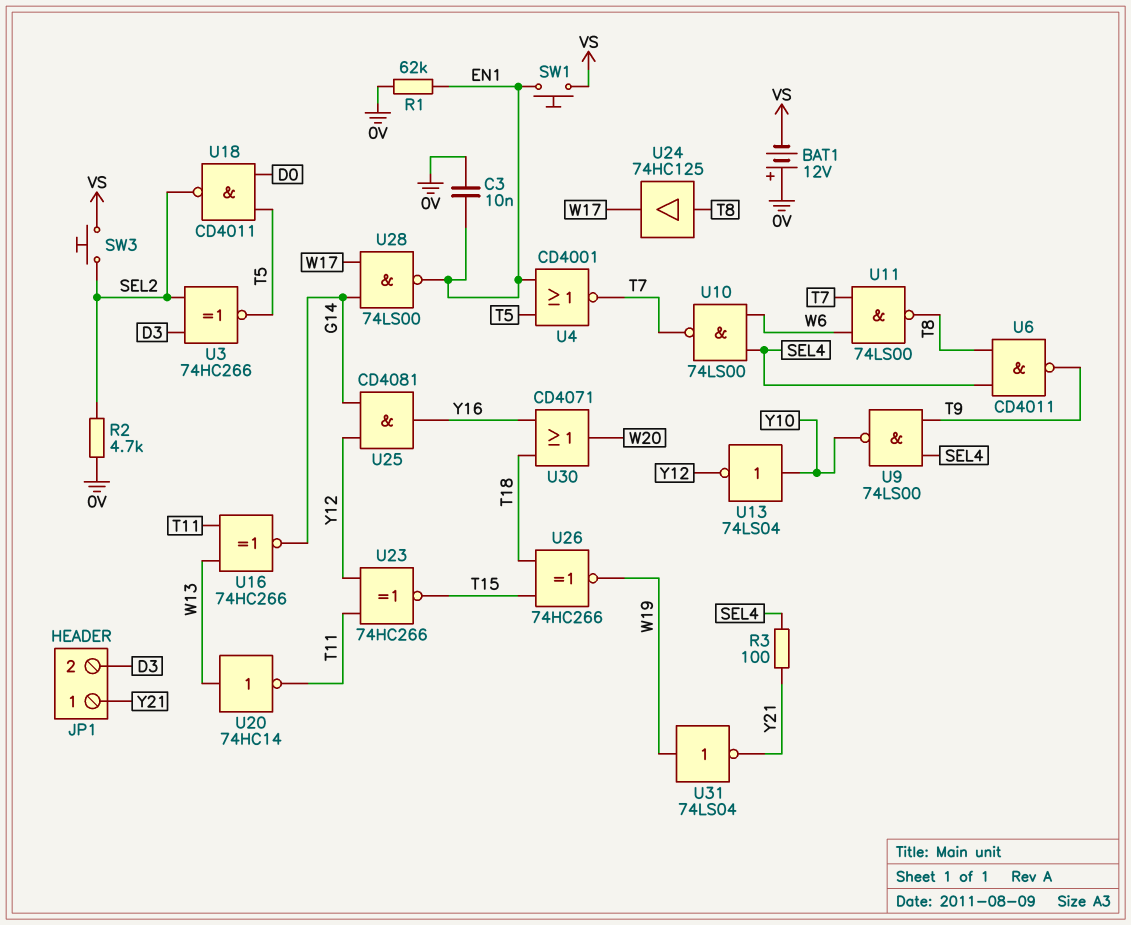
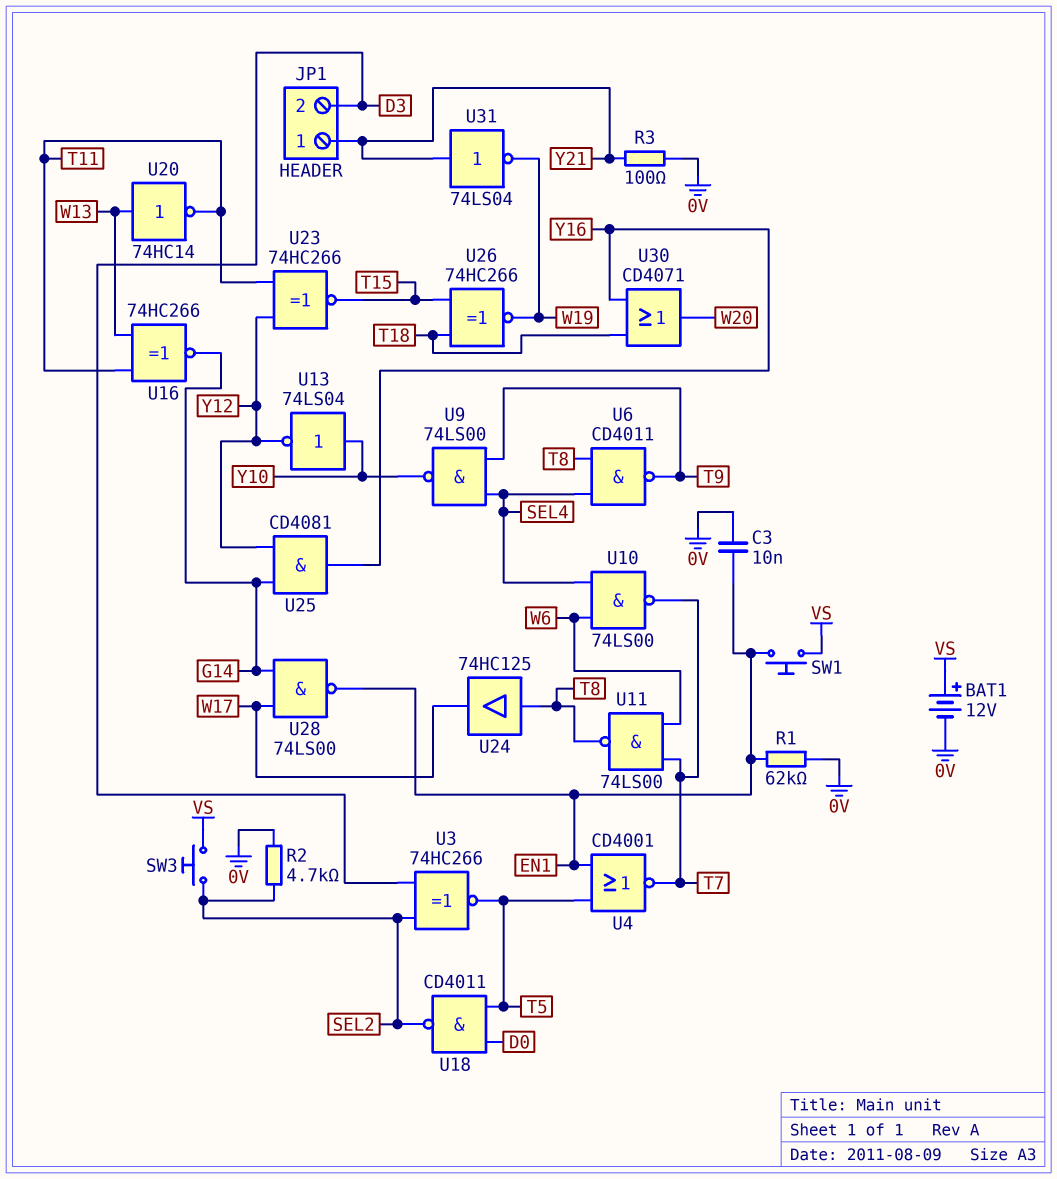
BAT1: 12V (plus 0V, minus VS) -> 12V (plus VS, minus 0V)
R3: 100 (SEL4, Y21) -> 100 (0V, Y21)
U31: NOT 74LS04 (in W19, out Y21) -> NOT 74LS04 (in Y21, out W19)

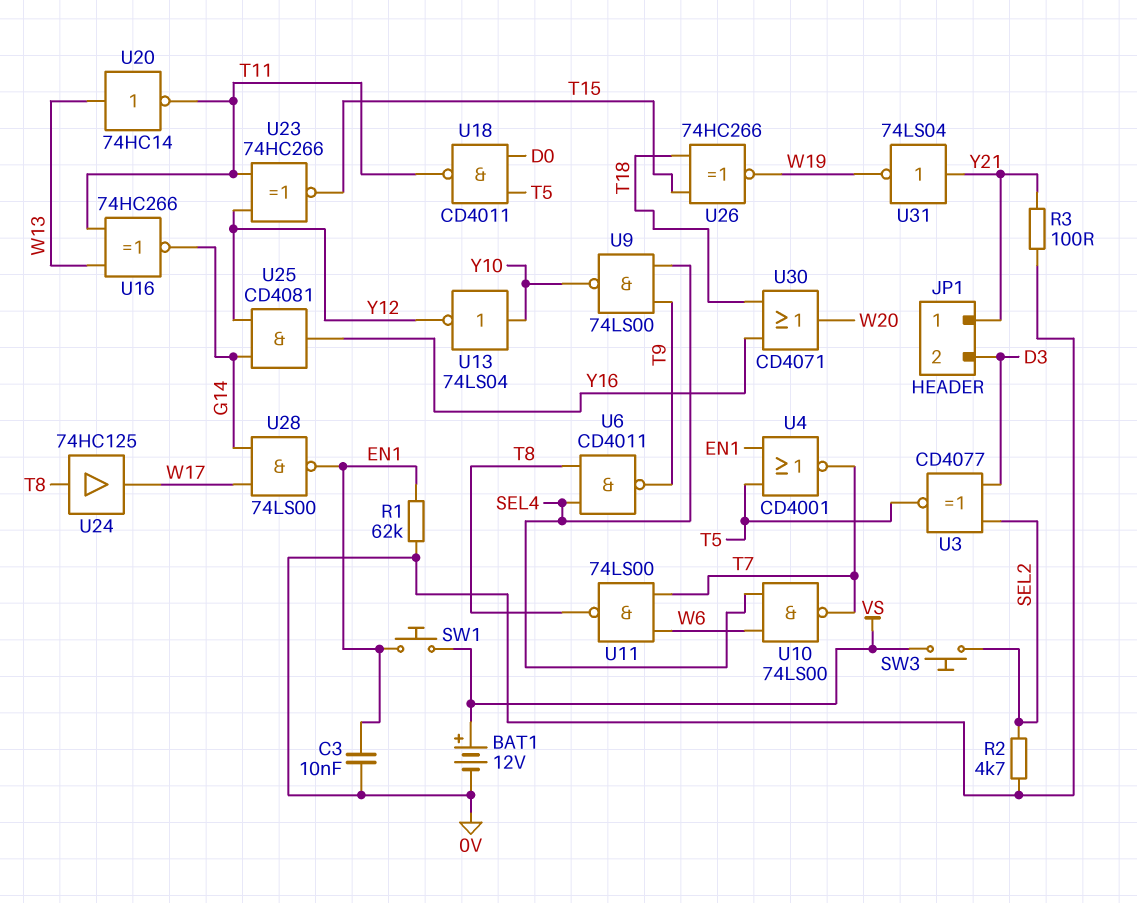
U3: XNOR 74HC266 (in D3, in SEL2, out T5) -> XNOR CD4077 (in D3, in SEL2, out T5)
U18: NAND CD4011 (in D0, in T5, out SEL2) -> NAND CD4011 (in D0, in T5, out T11)

